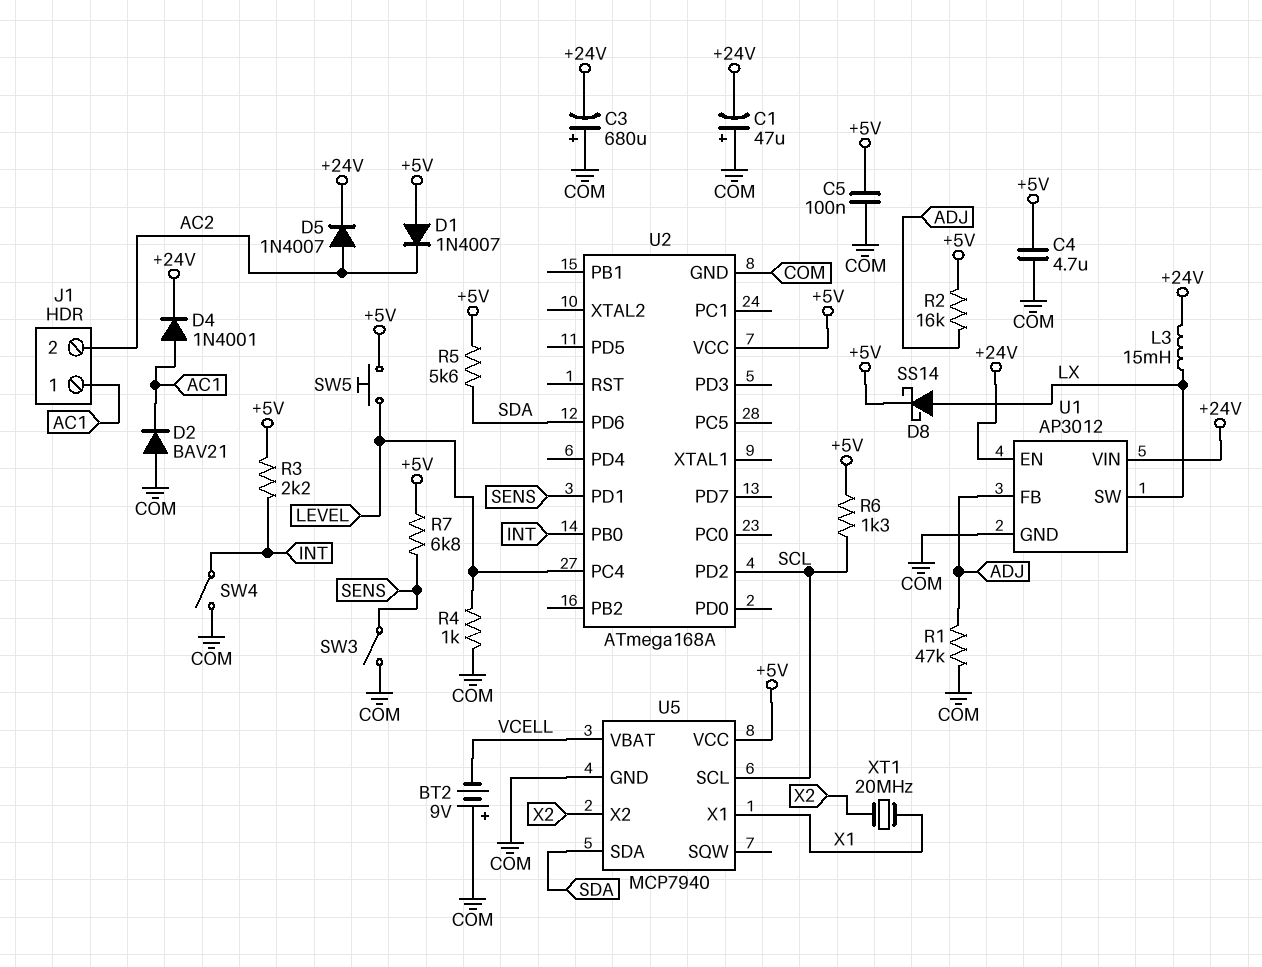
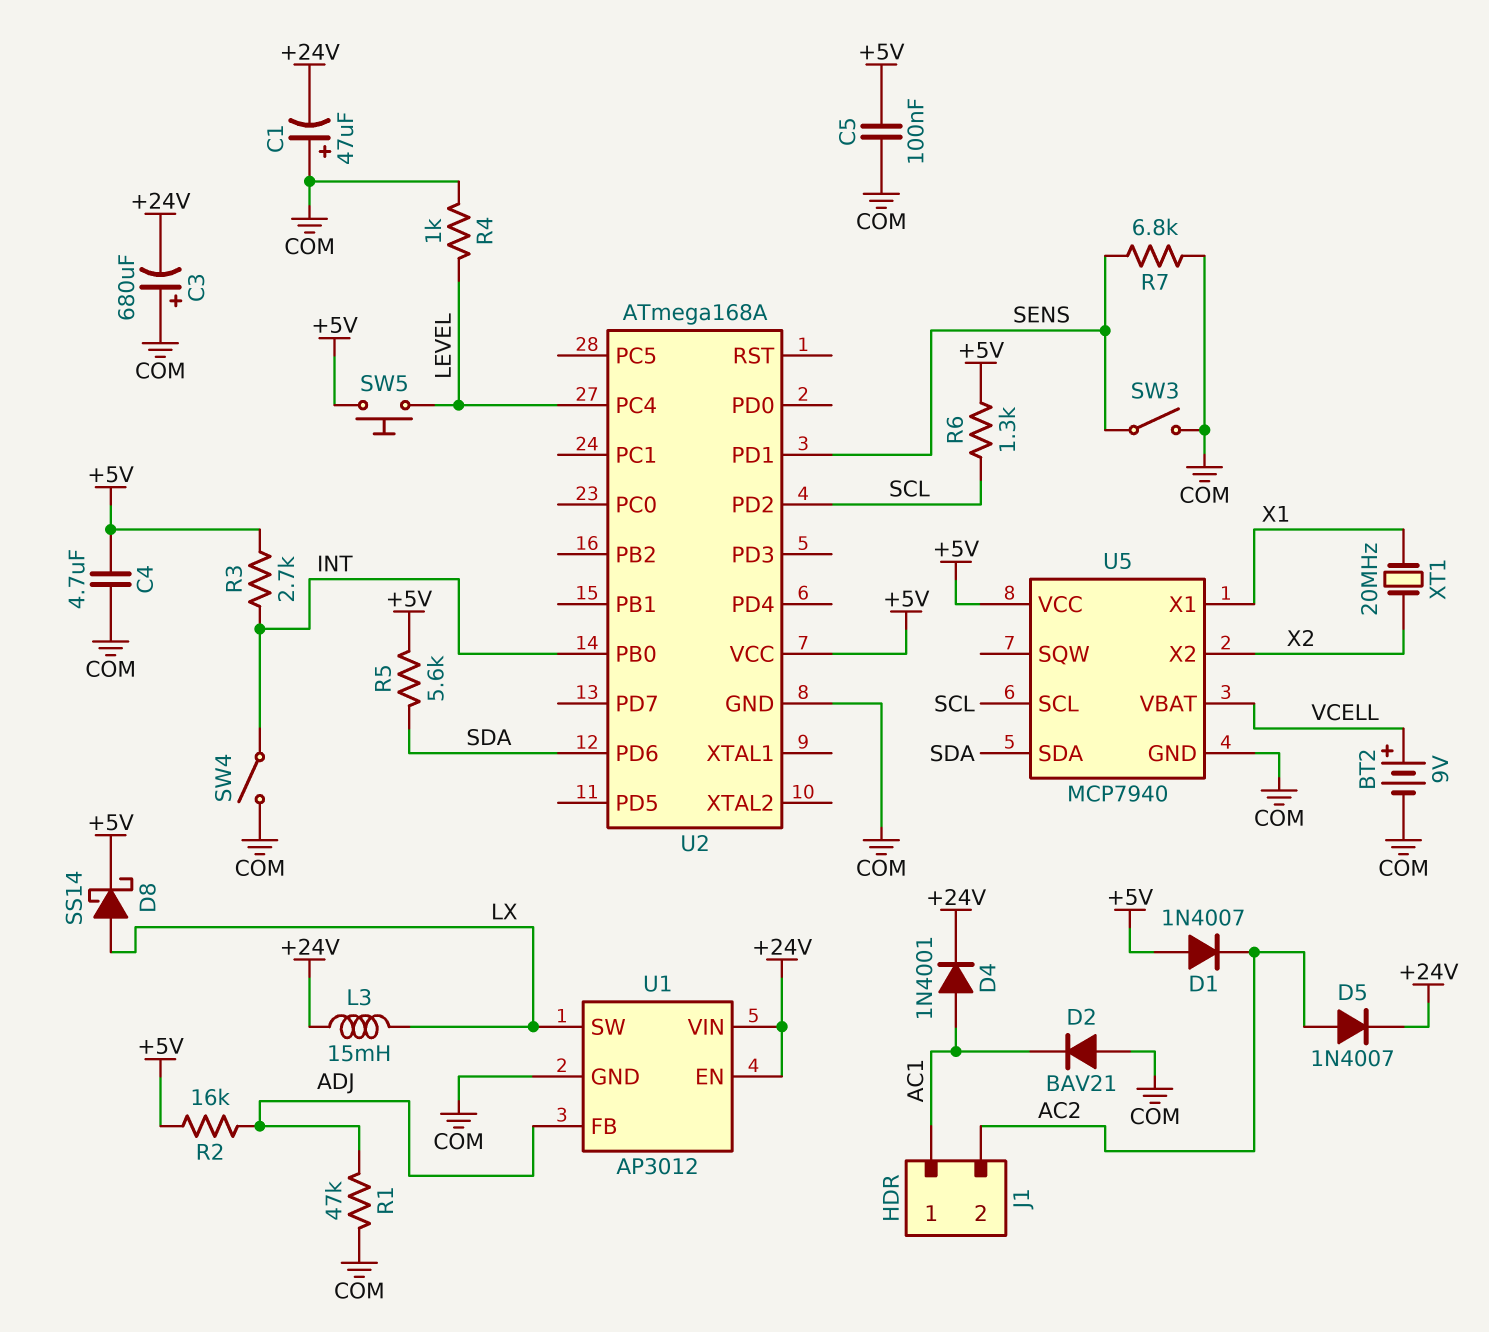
BT2: 9V (plus COM, minus VCELL) -> 9V (plus VCELL, minus COM)
R3: 2.2k (+5V, INT) -> 2.7k (+5V, INT)
R7: 6.8k (+5V, SENS) -> 6.8k (COM, SENS)

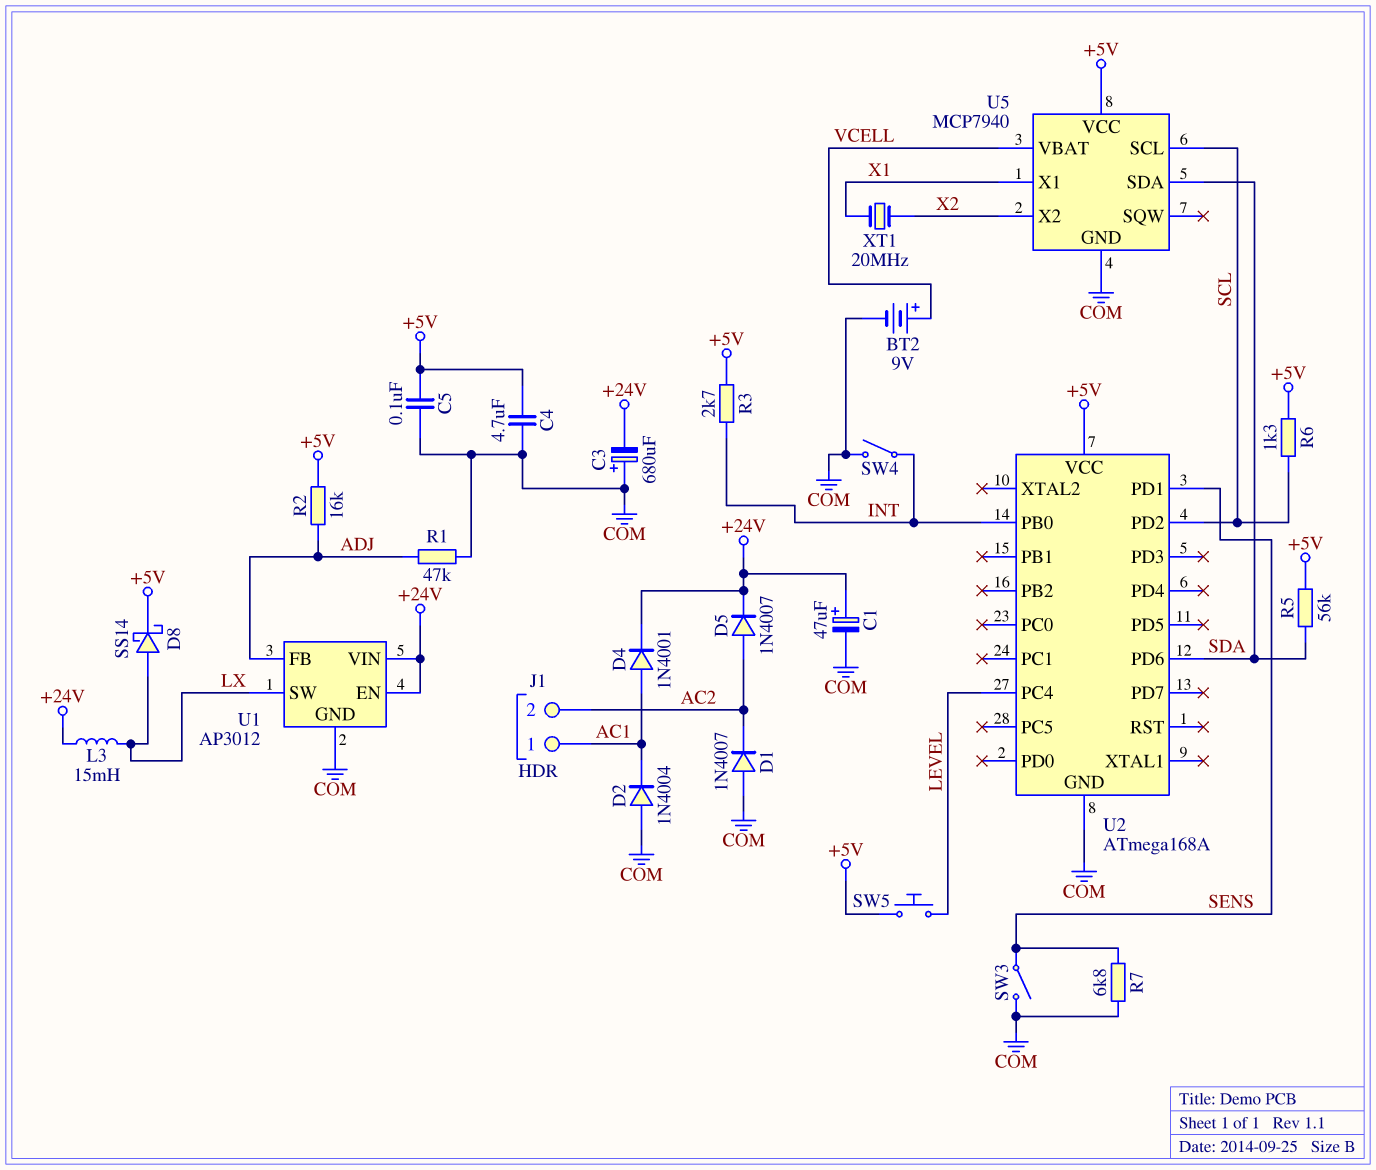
C1: 47uF (plus COM, minus +24V) -> 47uF (plus +24V, minus COM)
D1: diode 1N4007 (A +5V, K AC2) -> diode 1N4007 (A COM, K AC2)
D2: diode BAV21 (A COM, K AC1) -> diode 1N4004 (A COM, K AC1)
R4: 1k (COM, LEVEL) -> none
R5: 5.6k (+5V, SDA) -> 56k (+5V, SDA)

